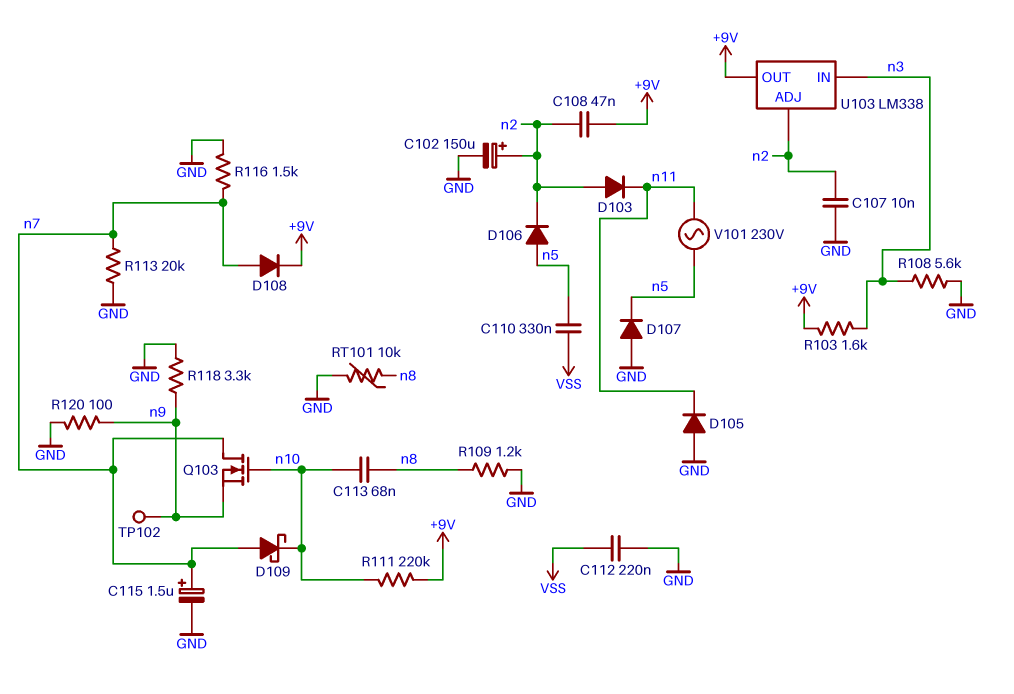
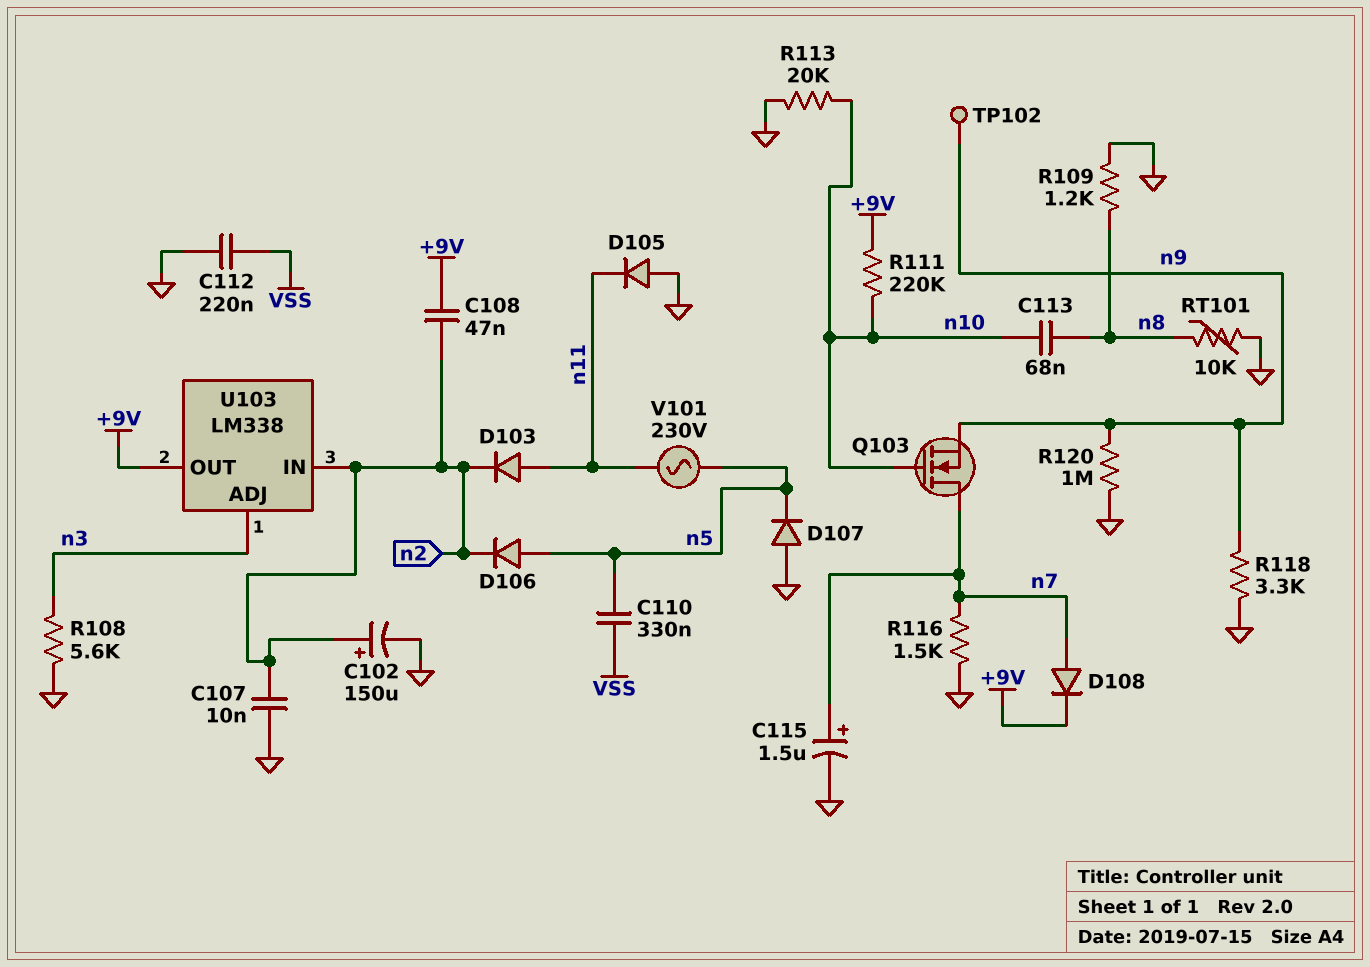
D103: diode (A n2, K n11) -> diode (A n11, K n2)
D109: schottky (A n7, K n10) -> none
R103: 1.6k (+9V, n3) -> none
R113: 20k (GND, n7) -> 20k (GND, n10)
R120: 100 (GND, n9) -> 1M (GND, n9)
U103 pin ADJ: n2 -> n3
U103 pin IN: n3 -> n2

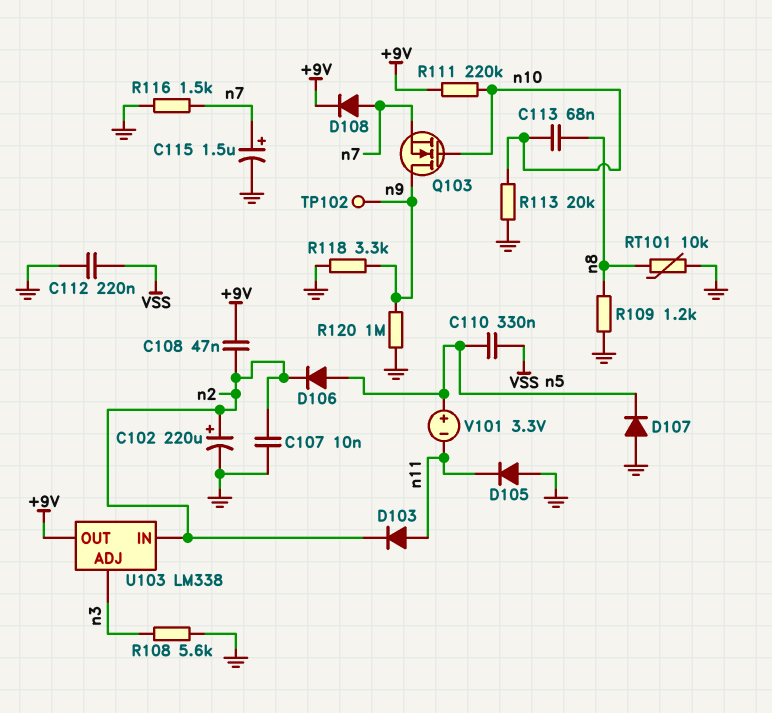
C102: 150uF (plus n2, minus GND) -> 220uF (plus n2, minus GND)
Q103: NMOS (G n10, D n7, S n9) -> NMOS (G n10, D n9, S n7)
V101: AC 230V (n5, n11) -> 3.3V (plus n5, minus n11)

